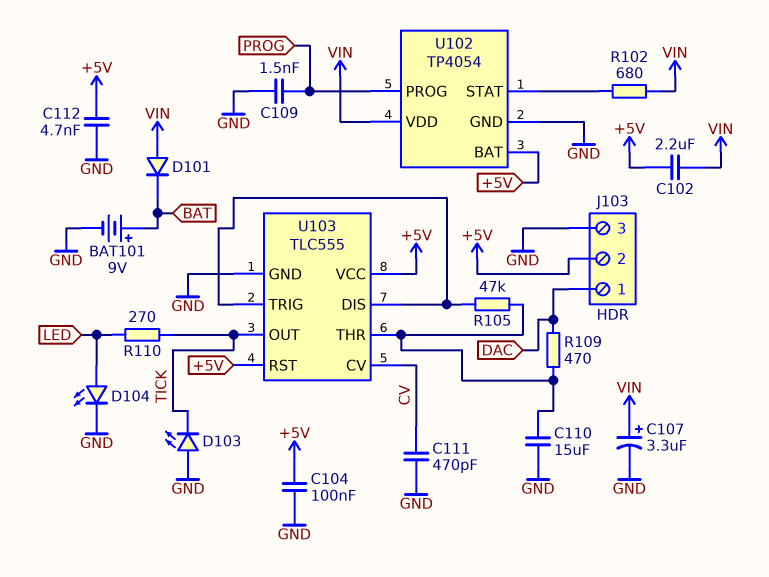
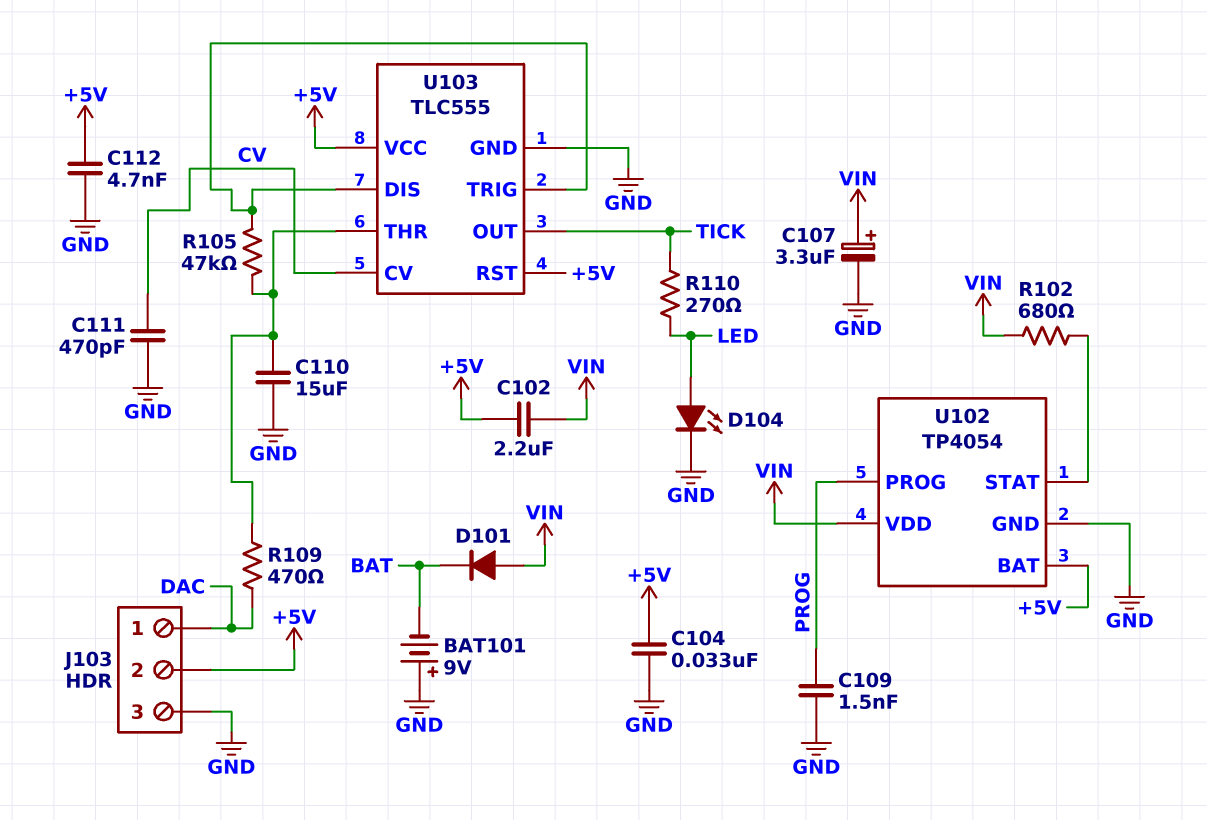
BAT101: 9V (plus BAT, minus GND) -> 9V (plus GND, minus BAT)
C104: 100nF (+5V, GND) -> 33nF (+5V, GND)
D103: LED (A GND, K TICK) -> none

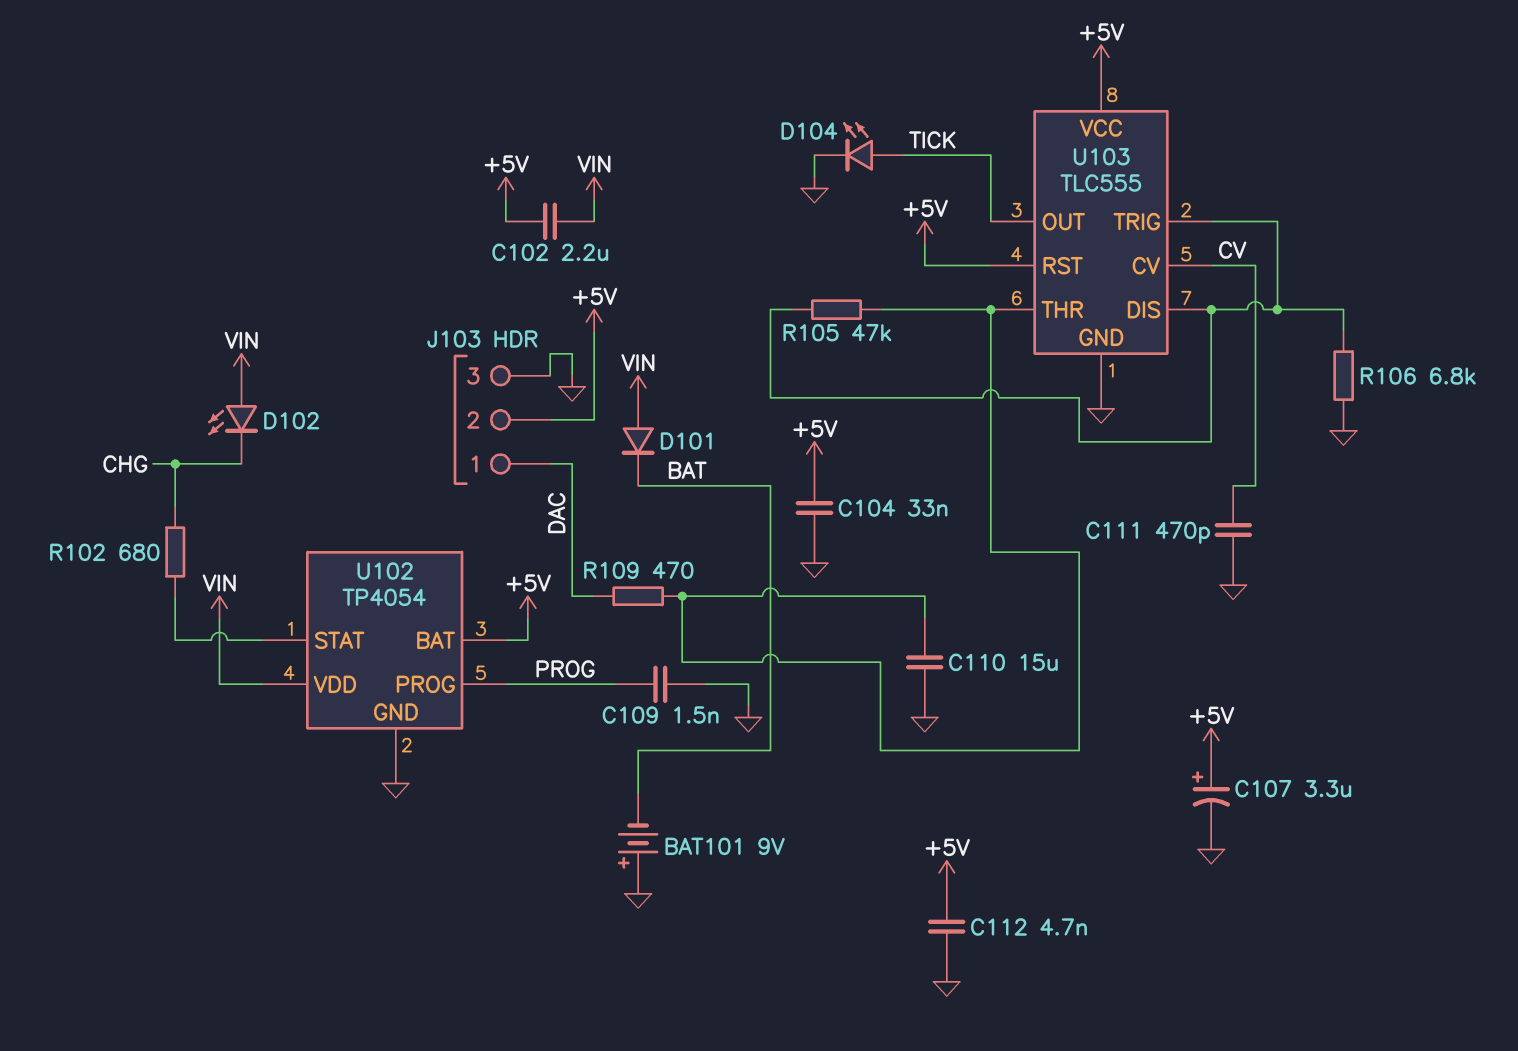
C107: 3.3uF (plus VIN, minus GND) -> 3.3uF (plus +5V, minus GND)
D102: none -> LED (A VIN, K CHG)
D104: LED (A LED, K GND) -> LED (A TICK, K GND)
R102: 680 (U102/STAT, VIN) -> 680 (CHG, U102/STAT)
R106: none -> 6.8k (GND, U103/DIS)
R110: 270 (LED, TICK) -> none

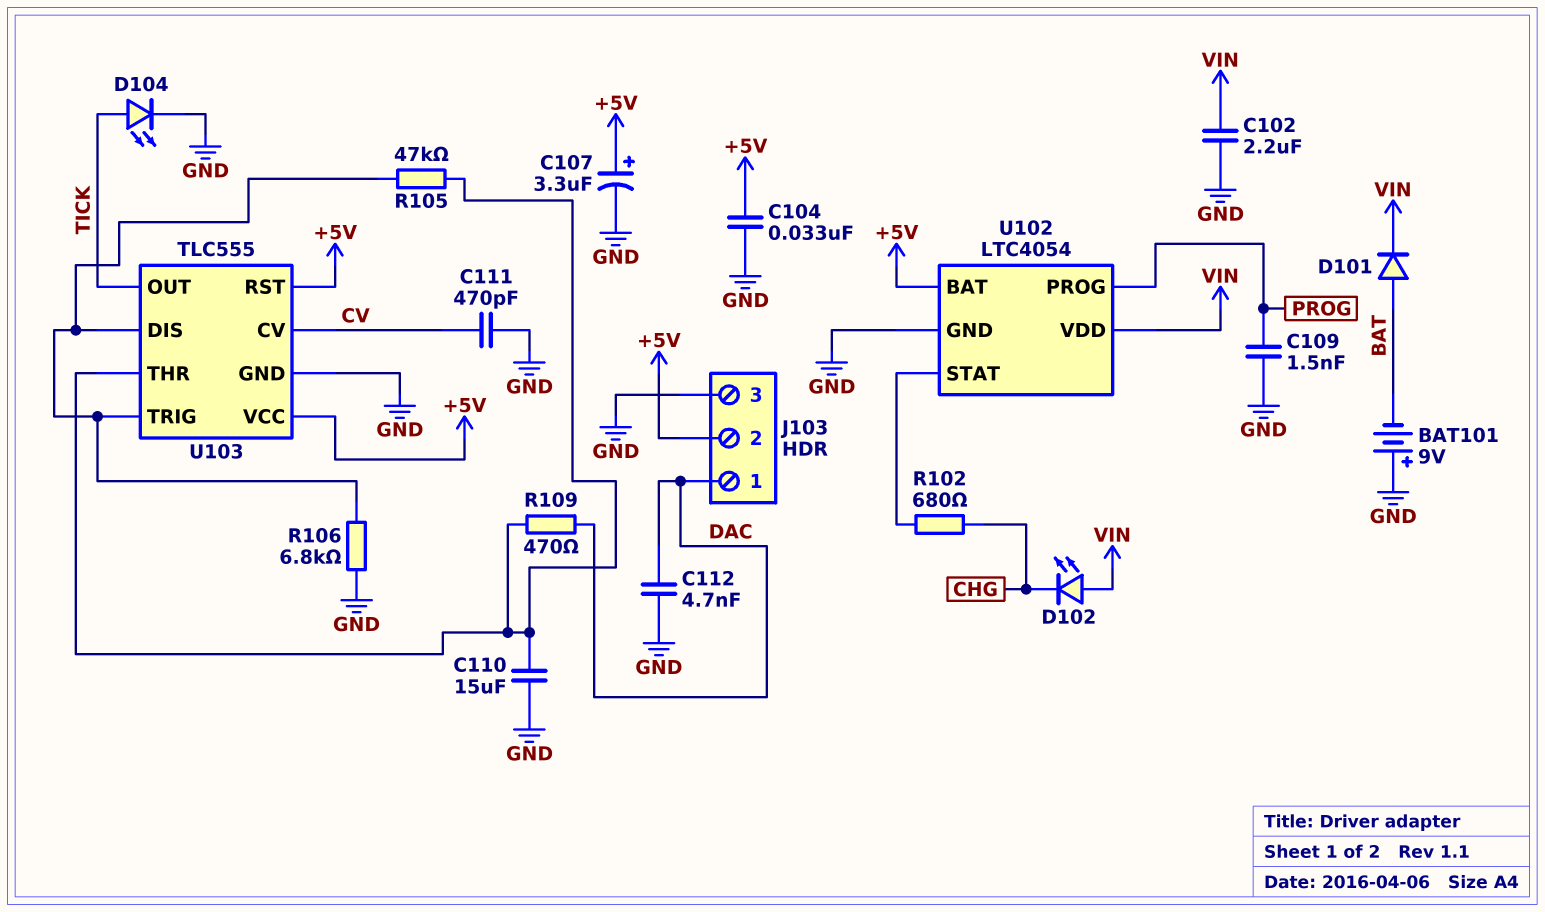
C102: 2.2uF (+5V, VIN) -> 2.2uF (GND, VIN)
C112: 4.7nF (+5V, GND) -> 4.7nF (DAC, GND)
D101: diode (A VIN, K BAT) -> diode (A BAT, K VIN)
U102: TP4054 -> LTC4054

